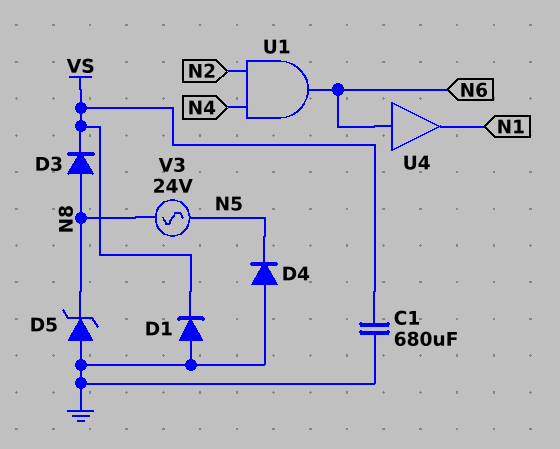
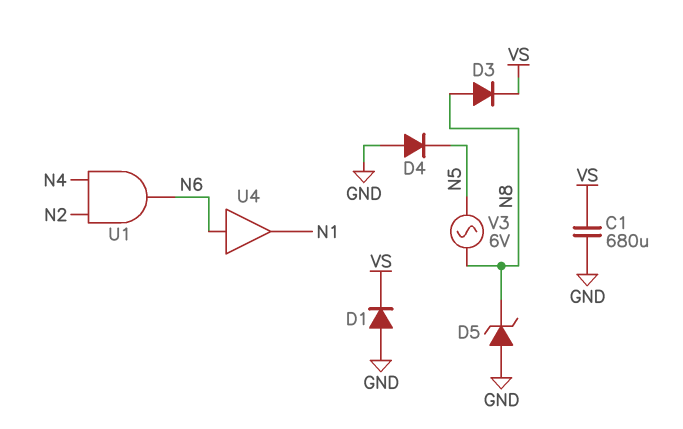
V3: AC 24V (N5, N8) -> AC 6V (N5, N8)

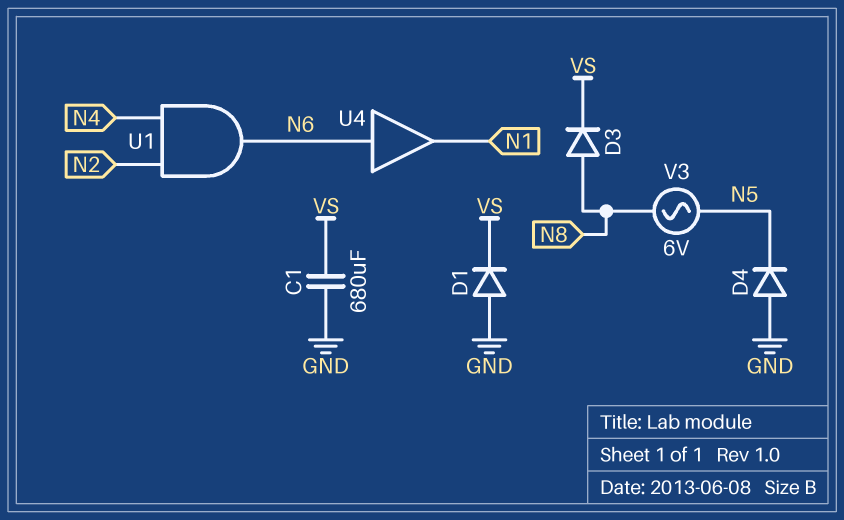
D5: zener (A GND, K N8) -> none

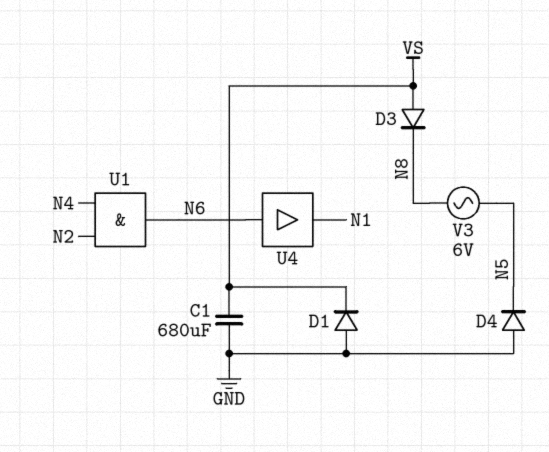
D3: diode (A N8, K VS) -> diode (A VS, K N8)

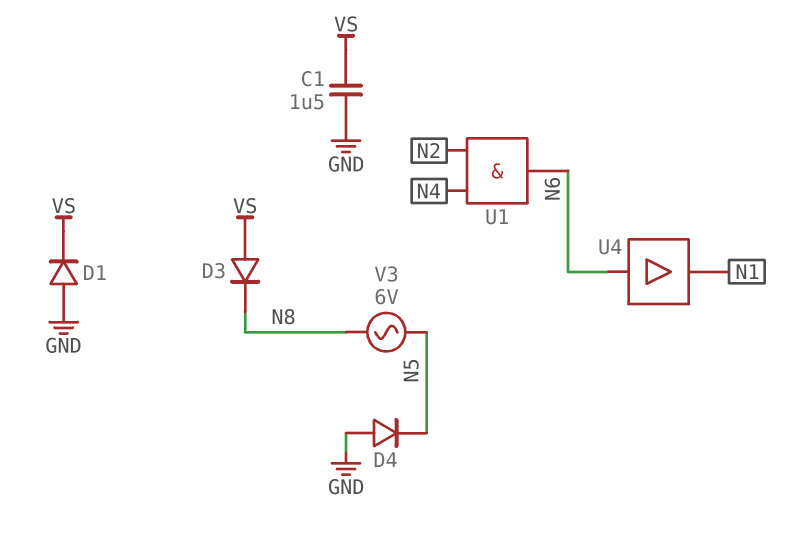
C1: 680uF (GND, VS) -> 1.5uF (GND, VS)

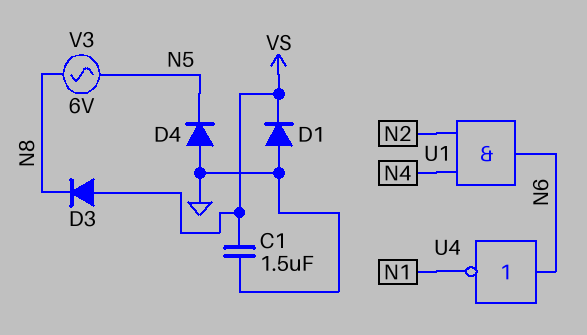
U4: buffer (in N6, out N1) -> NOT (in N6, out N1)

